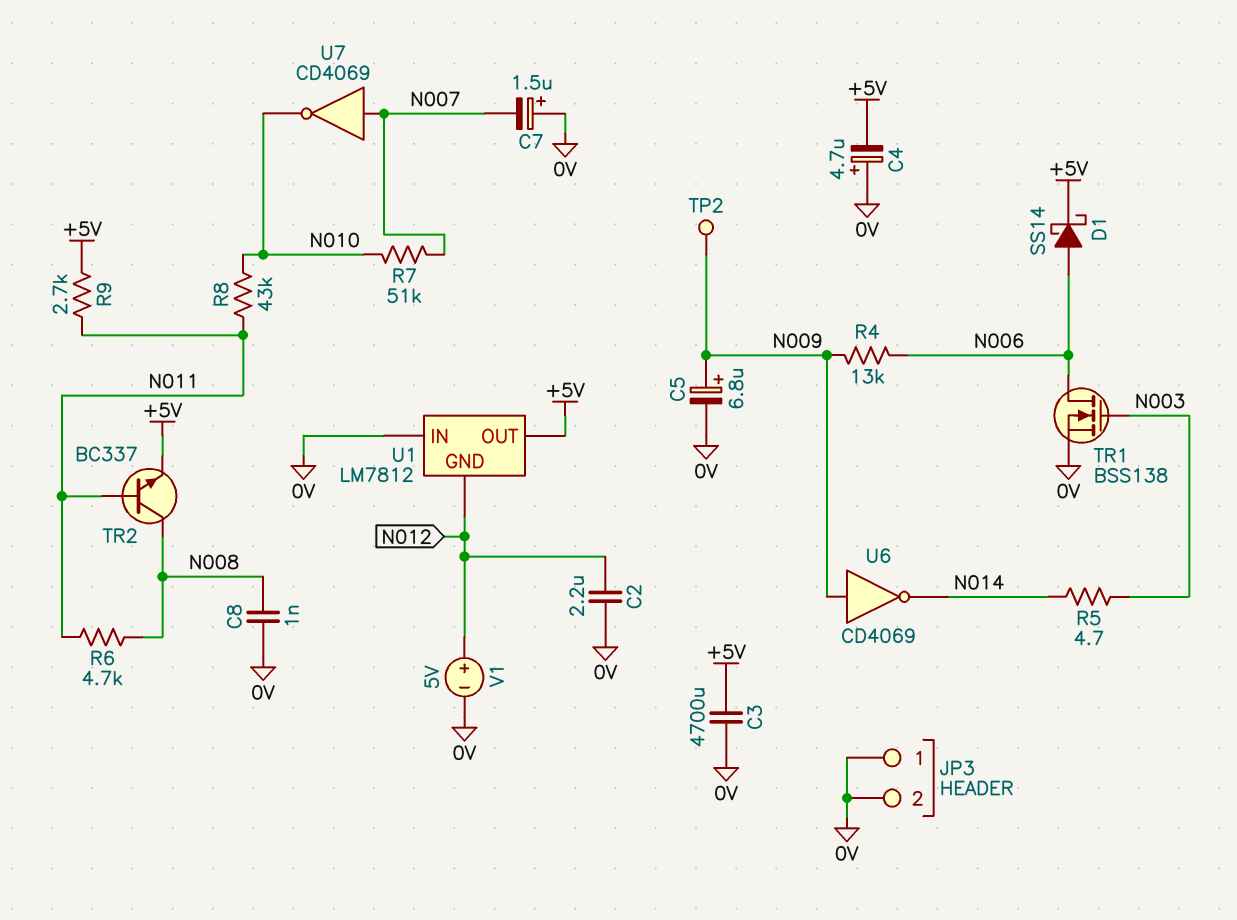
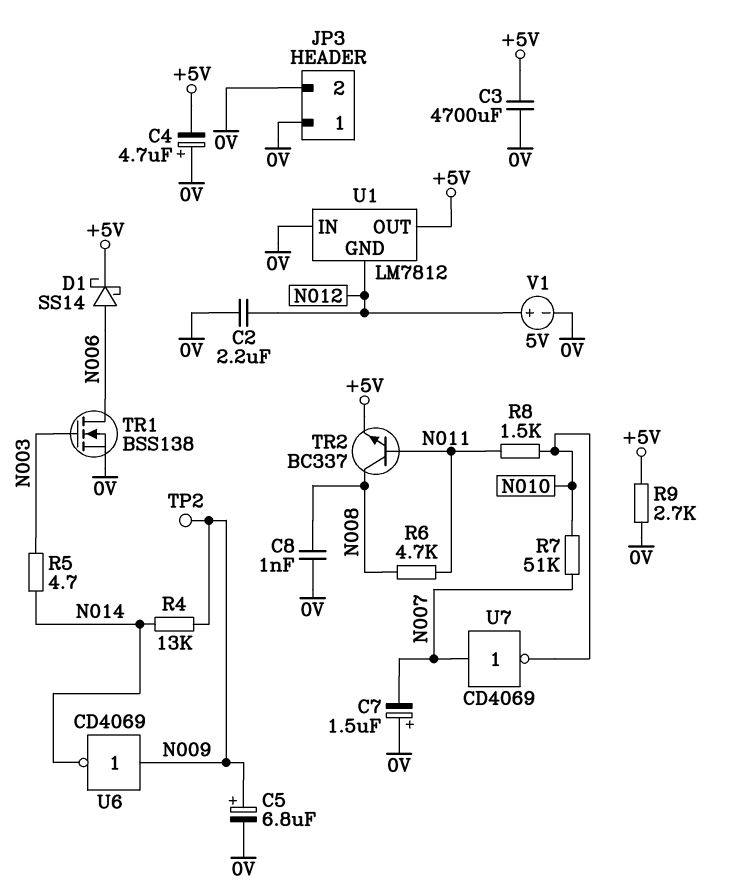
R4: 13k (N006, N009) -> 13k (N009, N014)
R8: 43k (N010, N011) -> 1.5k (N010, N011)
R9: 2.7k (+5V, N011) -> 2.7k (+5V, 0V)

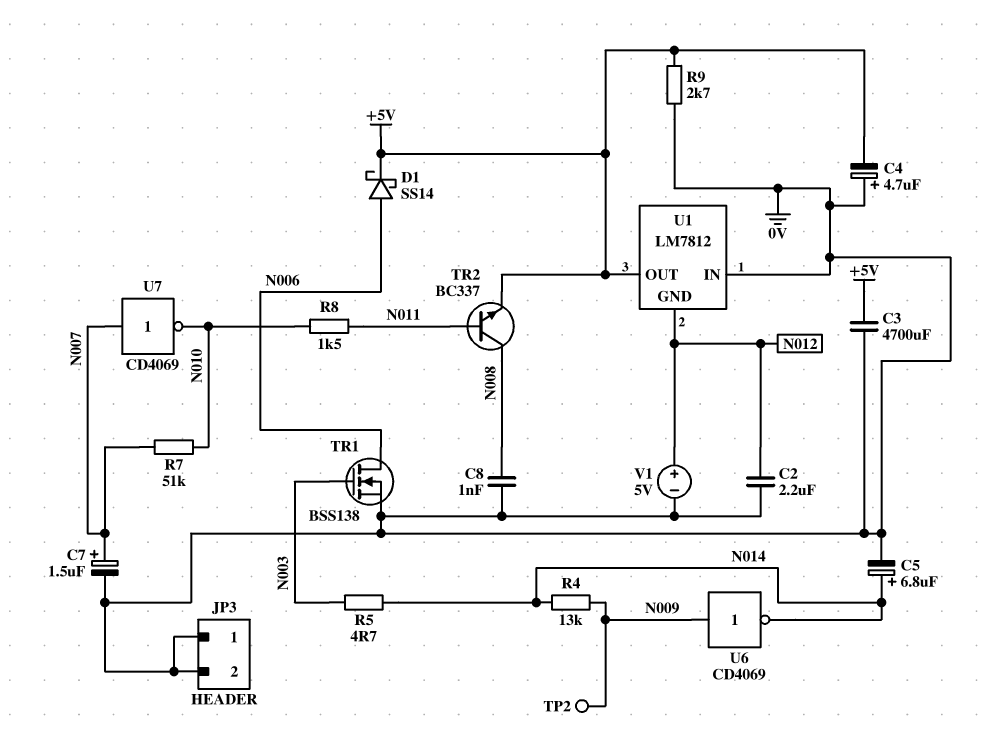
C5: 6.8uF (plus N009, minus 0V) -> 6.8uF (plus N014, minus 0V)
C7: 1.5uF (plus 0V, minus N007) -> 1.5uF (plus N007, minus 0V)
R6: 4.7k (N008, N011) -> none

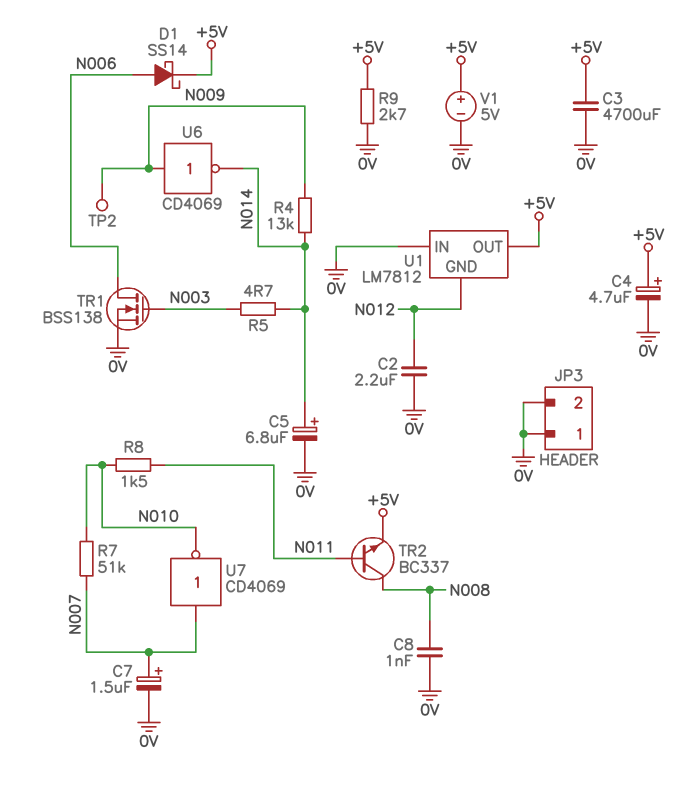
C4: 4.7uF (plus 0V, minus +5V) -> 4.7uF (plus +5V, minus 0V)
V1: 5V (plus N012, minus 0V) -> 5V (plus +5V, minus 0V)

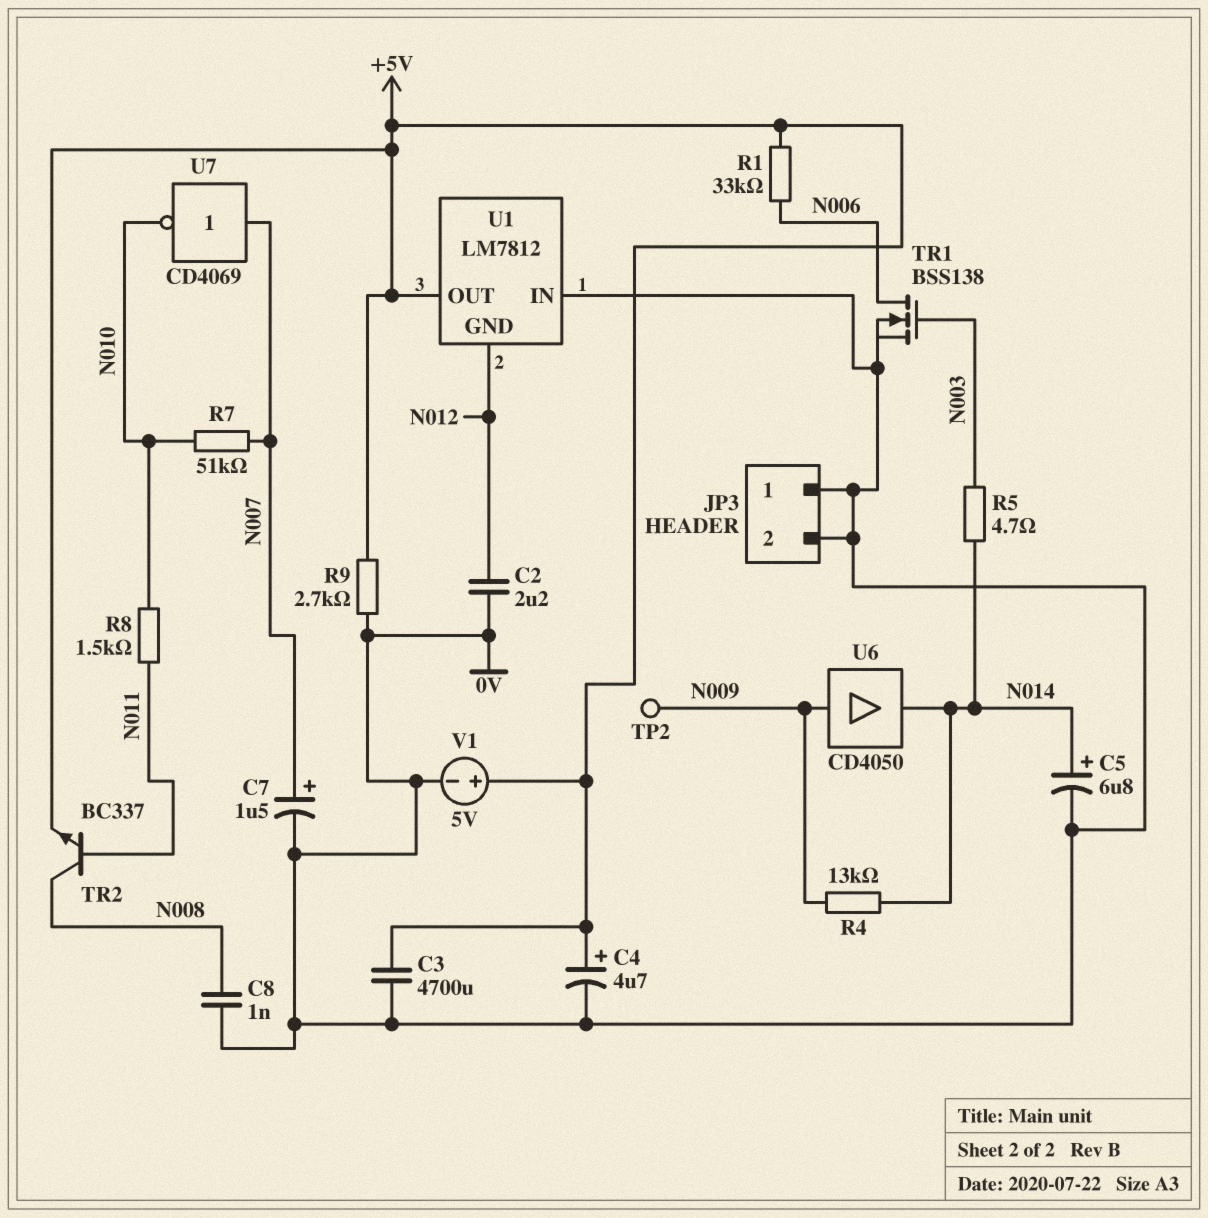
D1: schottky SS14 (A N006, K +5V) -> none
R1: none -> 33k (+5V, N006)
U6: NOT CD4069 (in N009, out N014) -> buffer CD4050 (in N009, out N014)

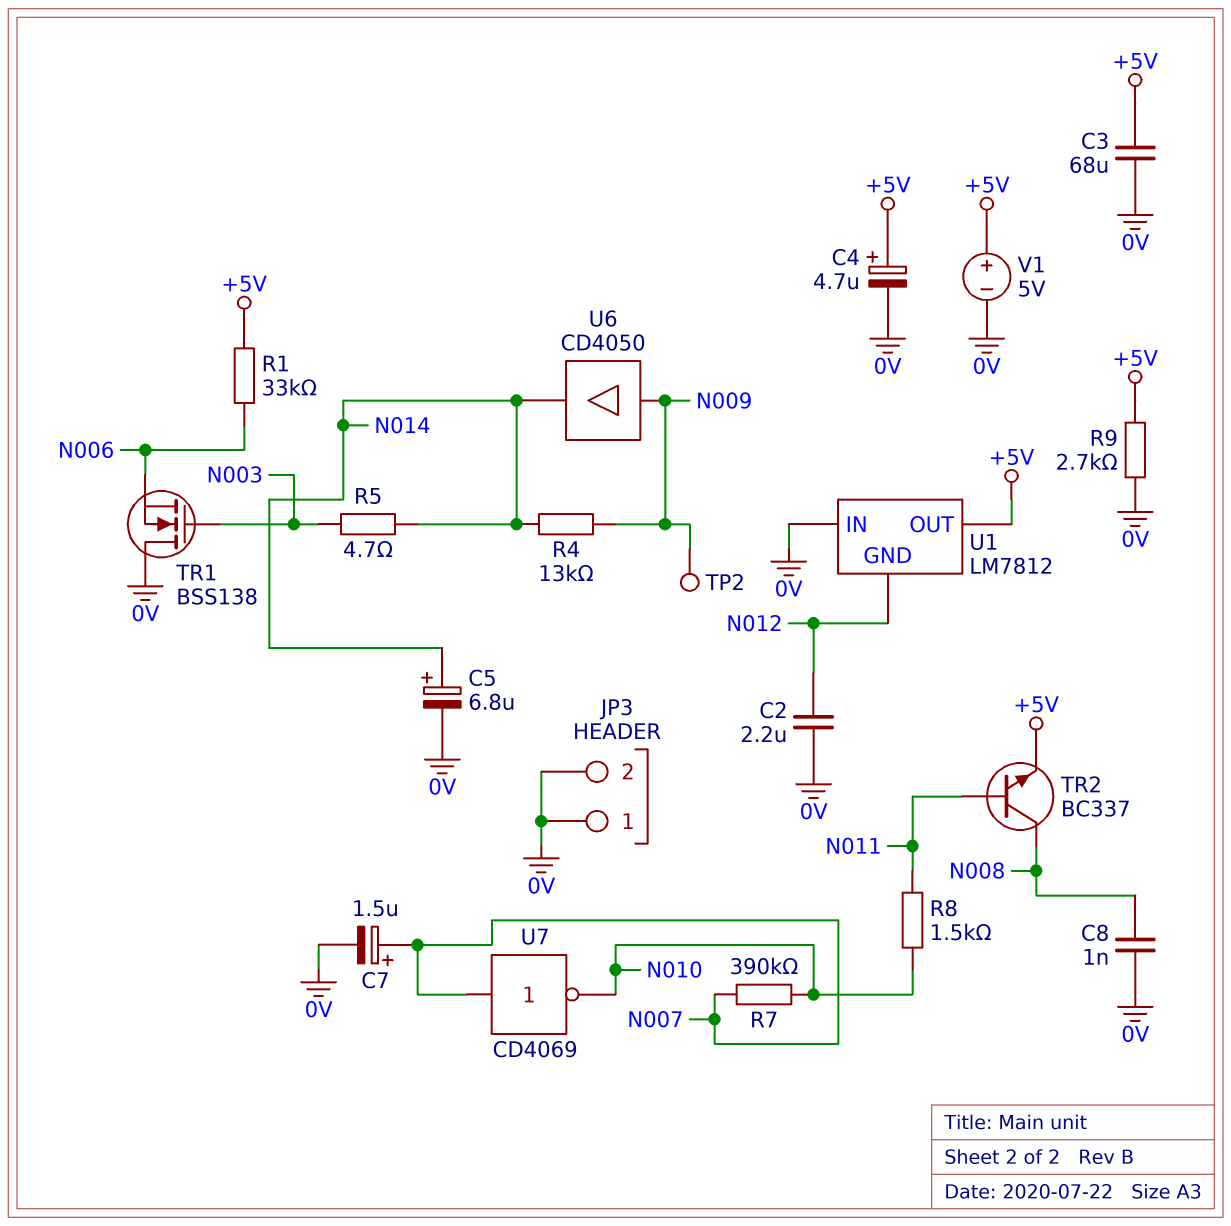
C3: 4700uF (+5V, 0V) -> 68uF (+5V, 0V)
R7: 51k (N007, N010) -> 390k (N007, N010)
TR1: NMOS BSS138 (G N003, D N006, S 0V) -> NMOS BSS138 (G N003, D 0V, S N006)

